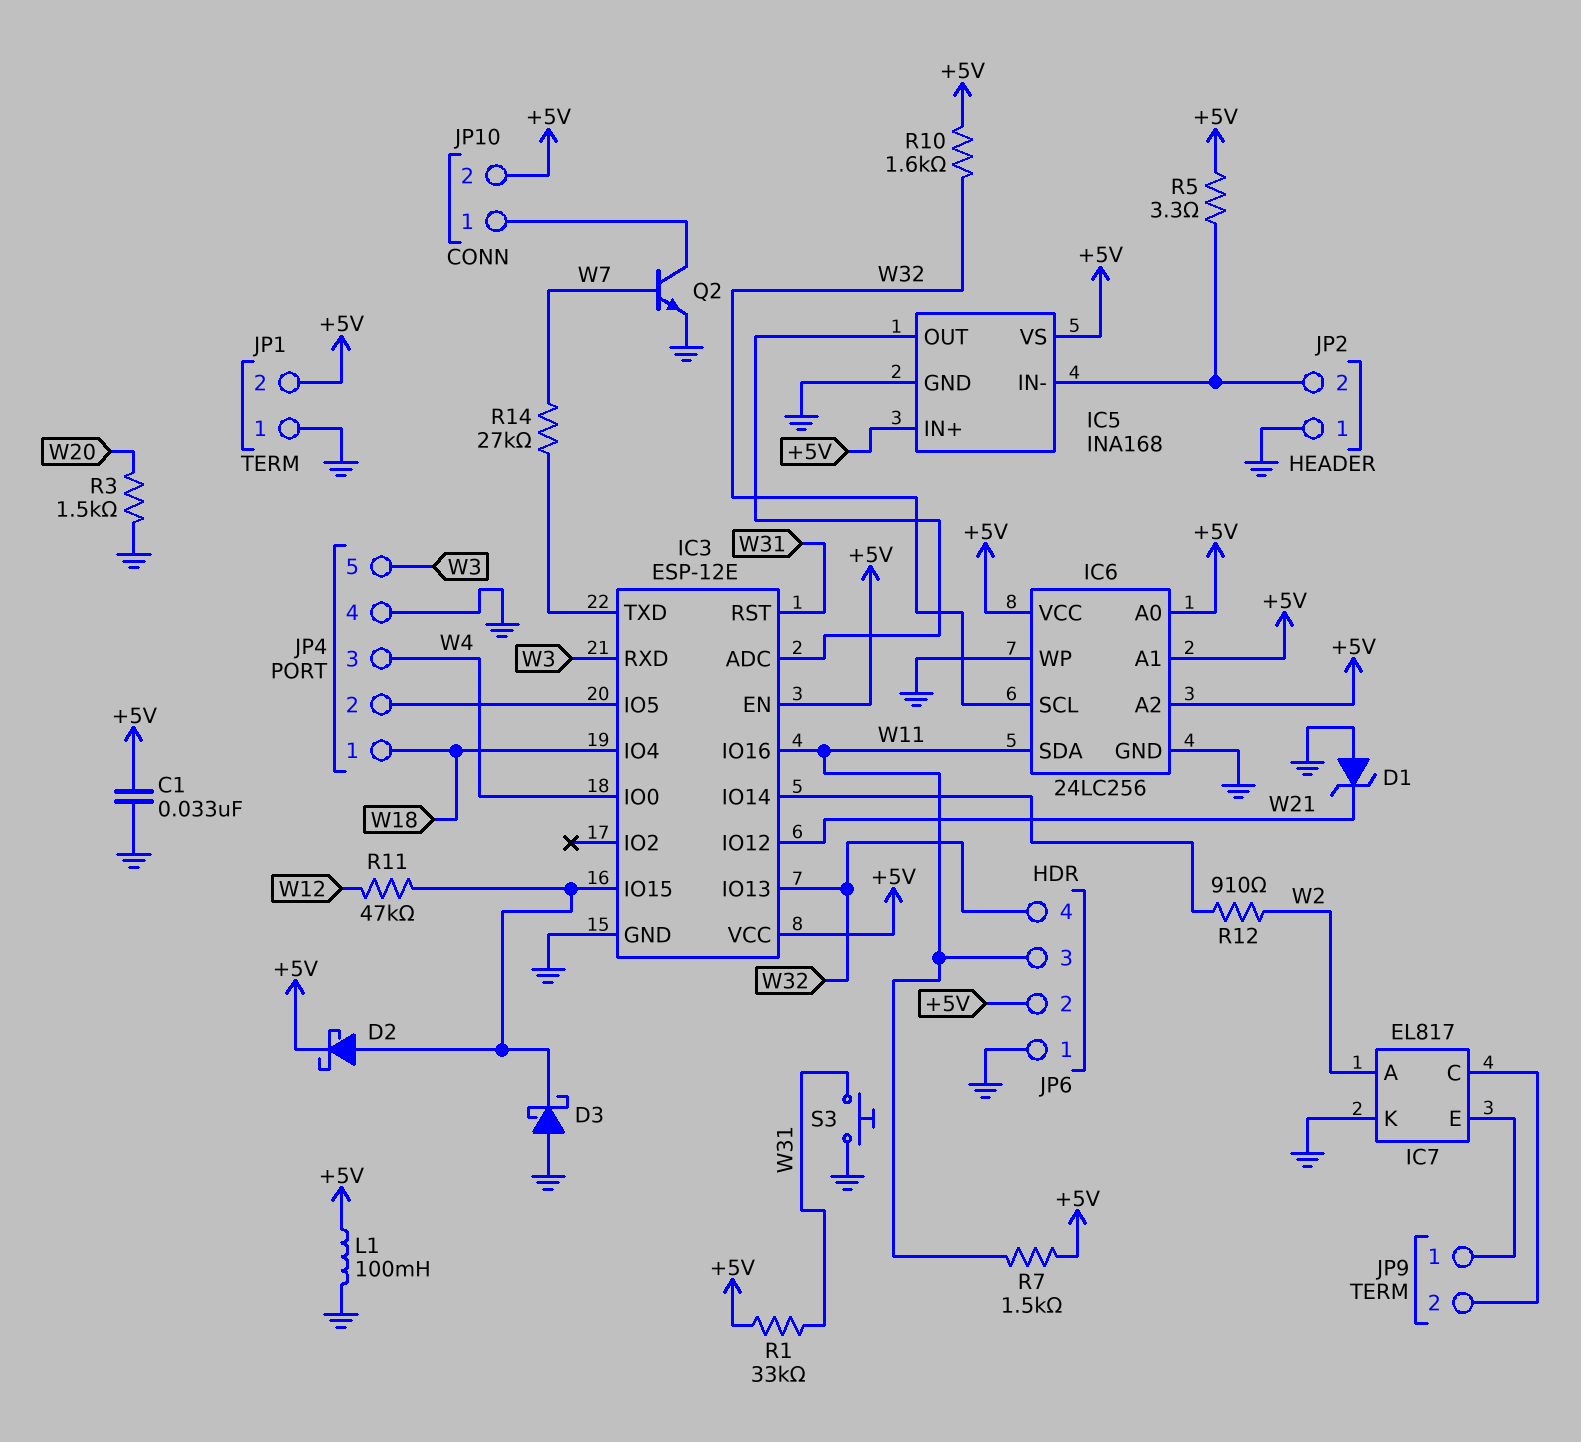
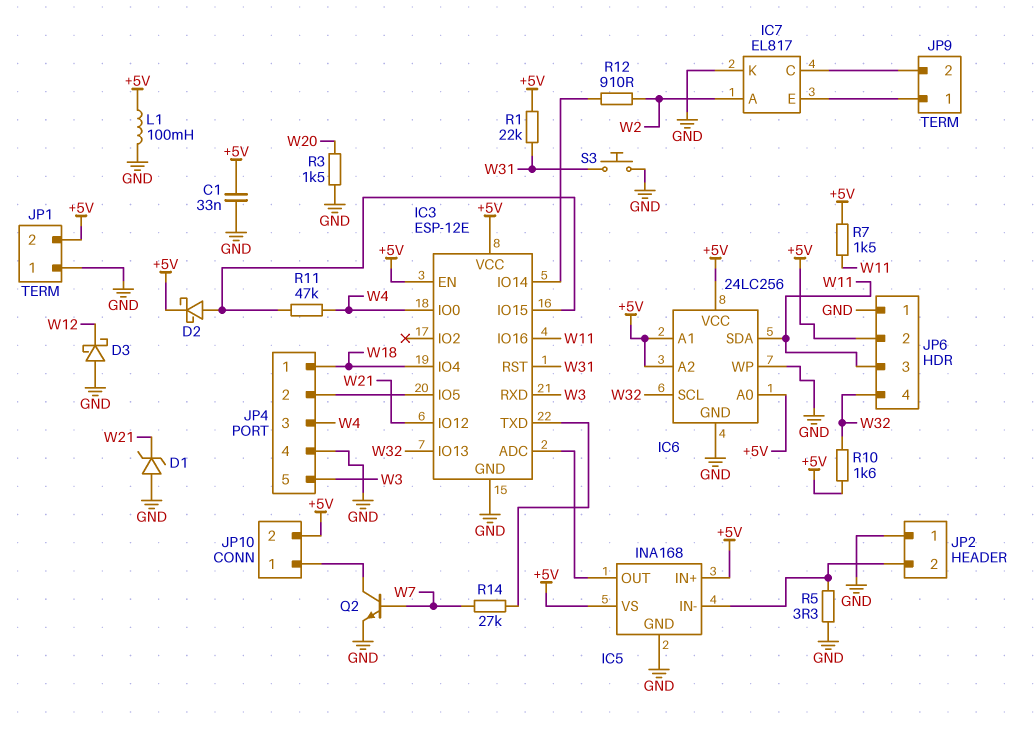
D3: schottky (A GND, K IC3/IO15) -> schottky (A GND, K W12)
R1: 33k (+5V, W31) -> 22k (+5V, W31)
R5: 3.3 (+5V, IC5/IN-) -> 3.3 (GND, IC5/IN-)
R11: 47k (IC3/IO15, W12) -> 47k (IC3/IO15, W4)

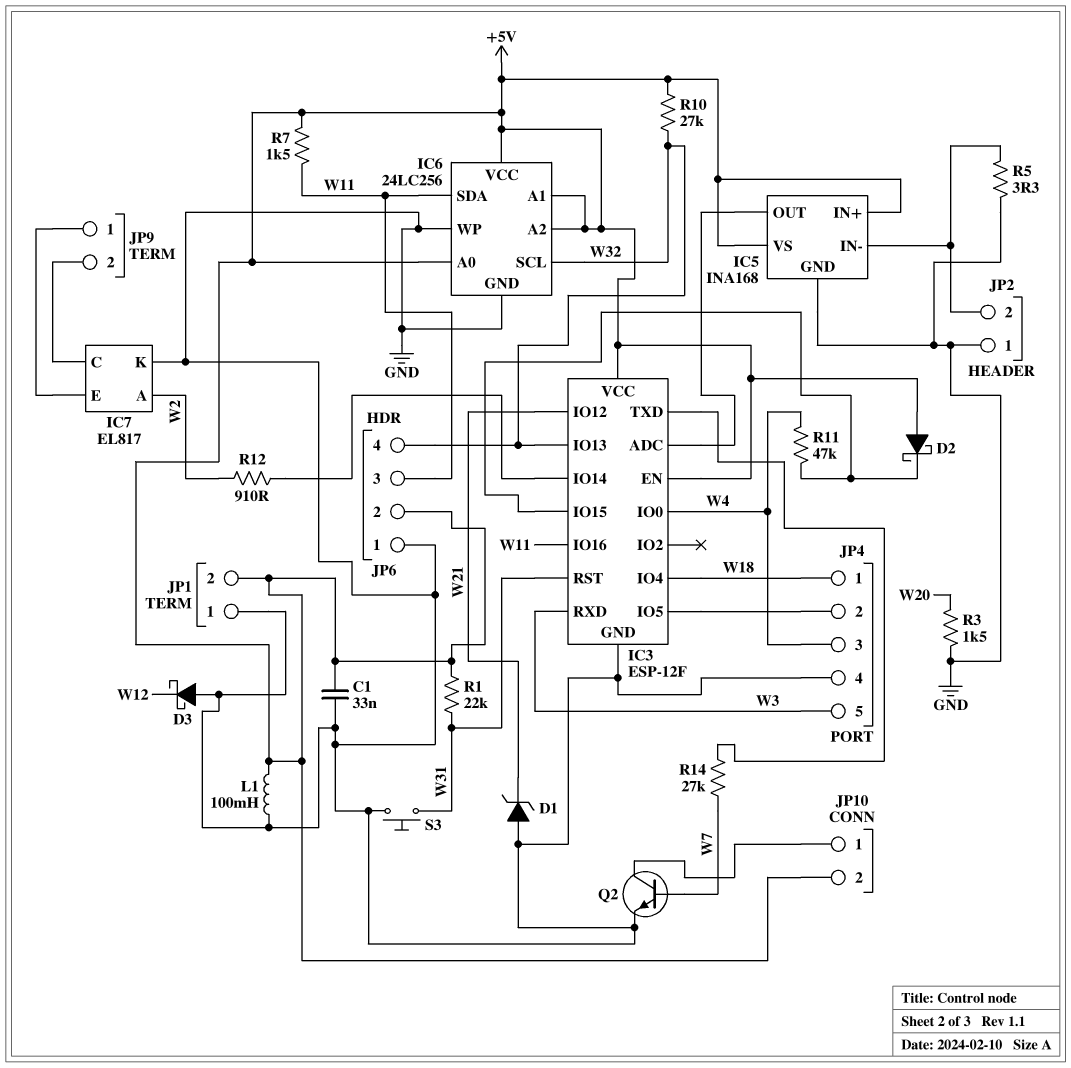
D2: schottky (A IC3/IO15, K +5V) -> schottky (A +5V, K IC3/IO15)
IC3: ESP-12E -> ESP-12F
R10: 1.6k (+5V, W32) -> 27k (+5V, W32)

